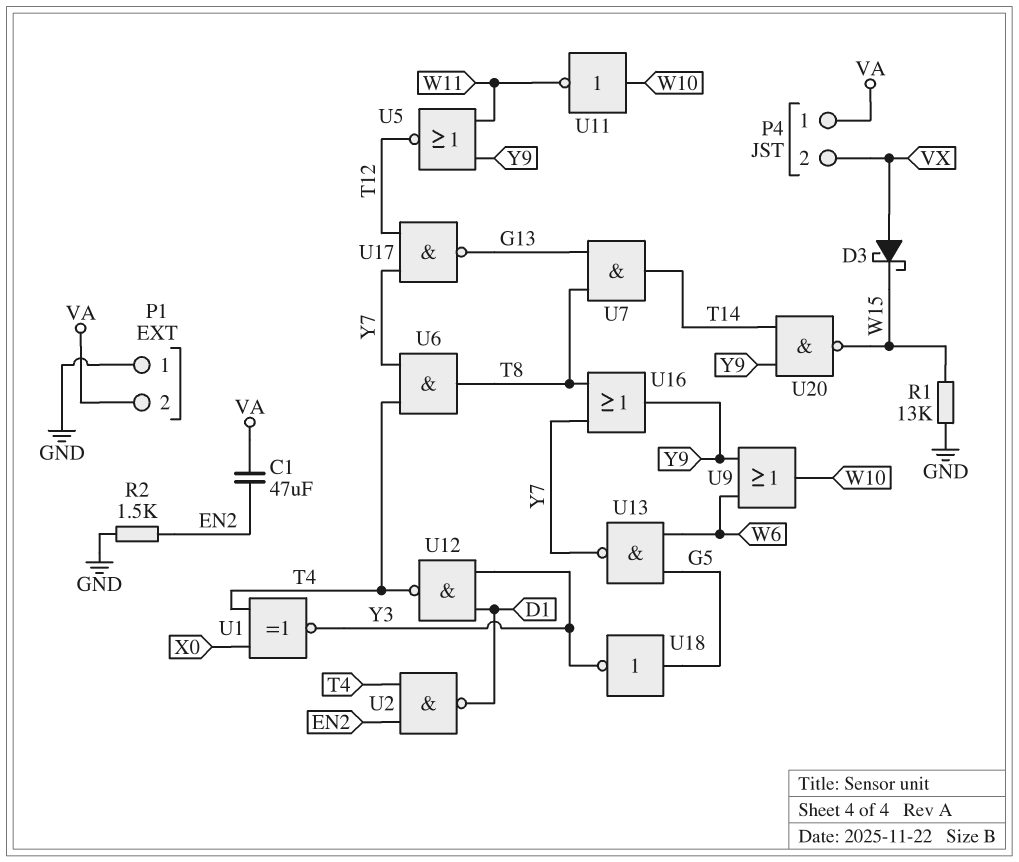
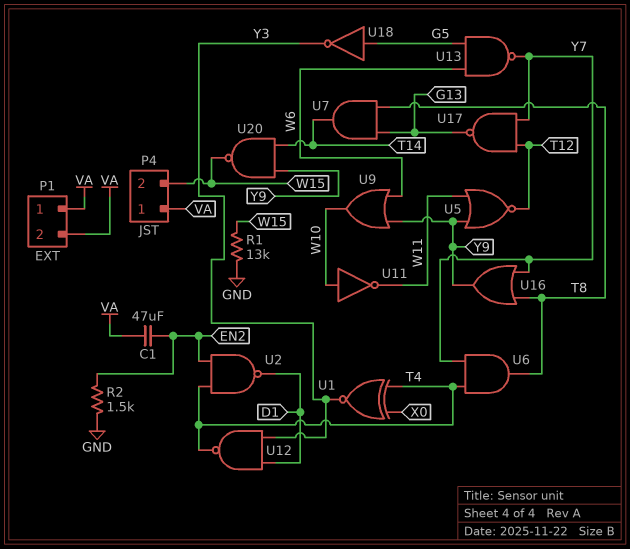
D3: schottky (A VX, K W15) -> none
P1 pin 1: GND -> VA
P4 pin 2: VX -> W15

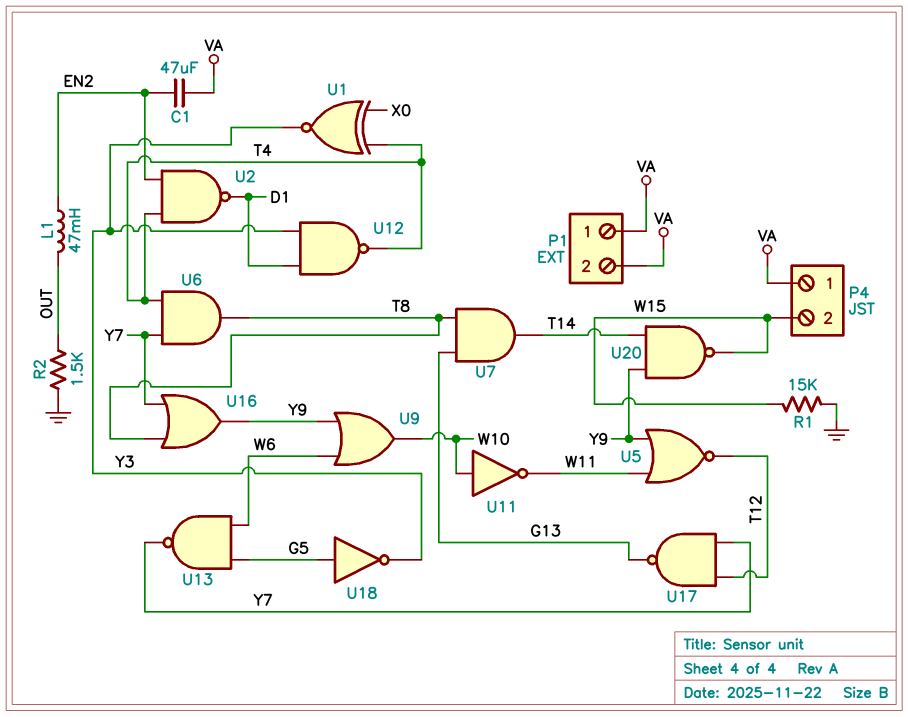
L1: none -> 47mH (EN2, OUT)
R1: 13k (GND, W15) -> 15k (GND, W15)
R2: 1.5k (EN2, GND) -> 1.5k (GND, OUT)

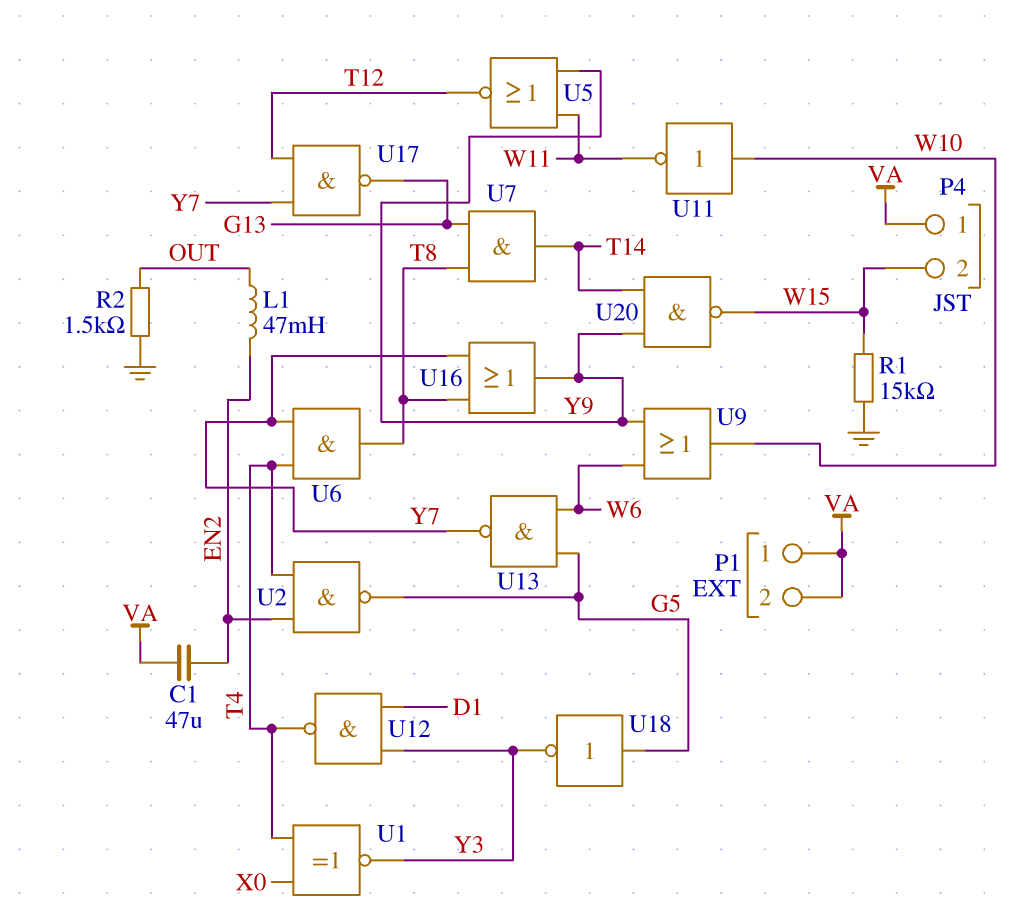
U2: NAND (in EN2, in T4, out D1) -> NAND (in EN2, in T4, out G5)

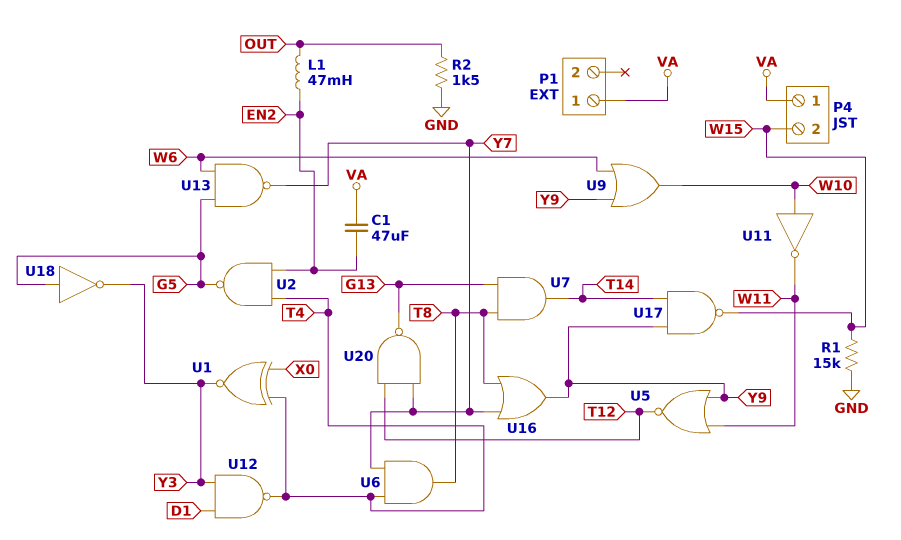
P1 pin 2: VA -> none
U17: NAND (in T12, in Y7, out G13) -> NAND (in T14, in Y9, out W15)
U20: NAND (in T14, in Y9, out W15) -> NAND (in T12, in Y7, out G13)

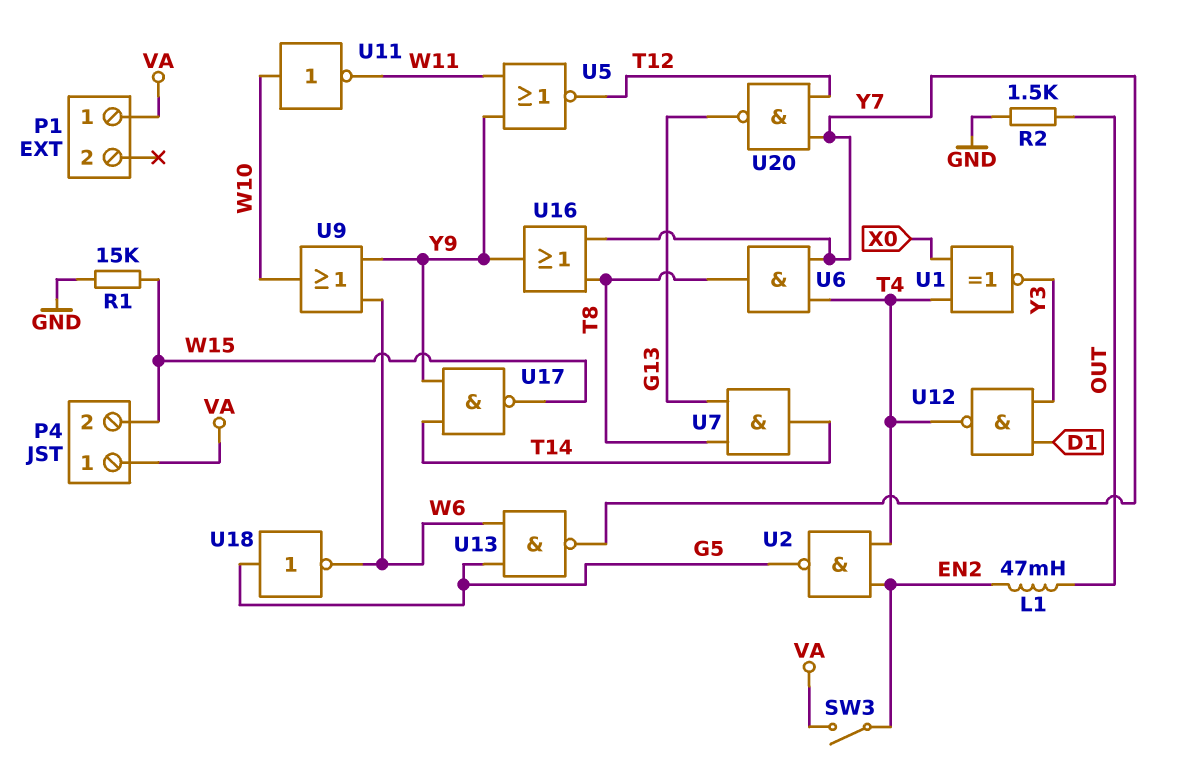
C1: 47uF (EN2, VA) -> none
SW3: none -> switch (EN2, VA)
U18: NOT (in G5, out Y3) -> NOT (in G5, out W6)

